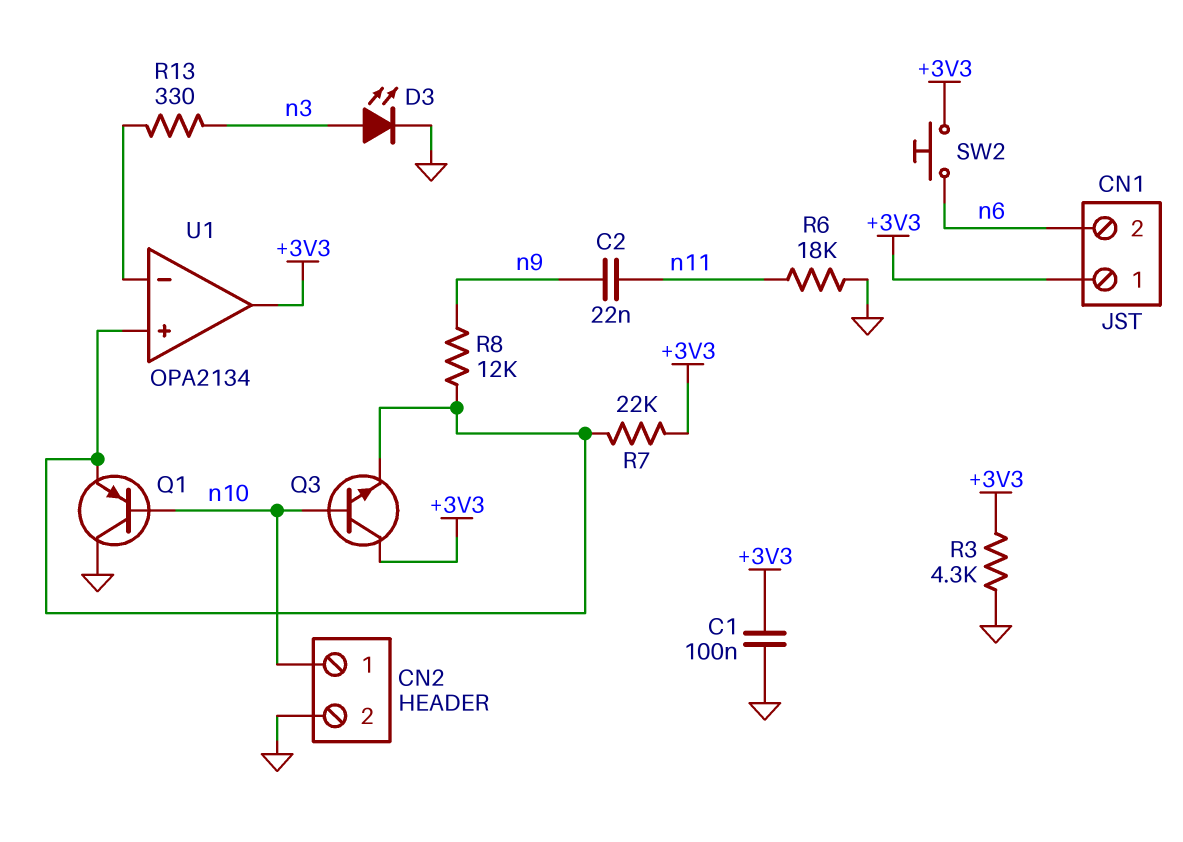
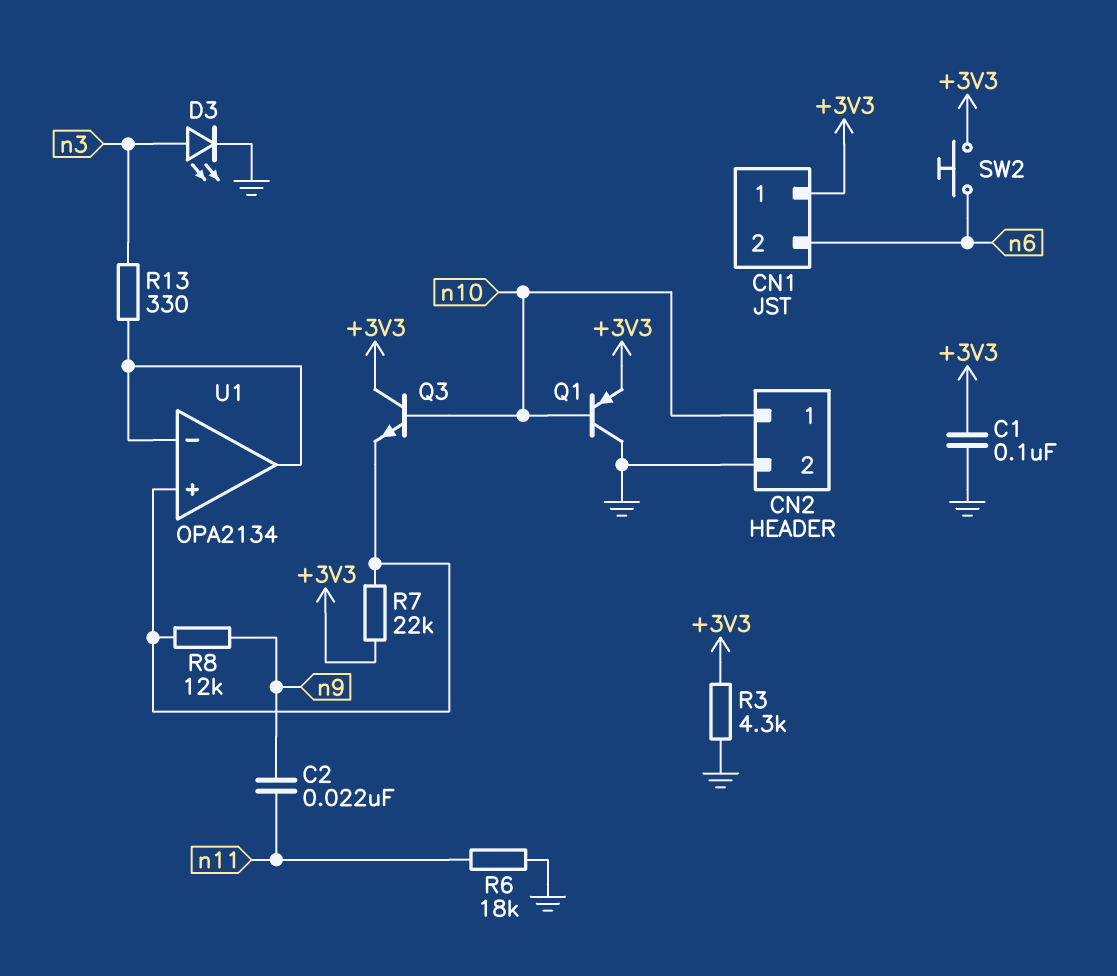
Q1: PNP (B n10, C GND, E U1/in+) -> PNP (B n10, C GND, E +3V3)
U1 pin out: +3V3 -> U1/in-

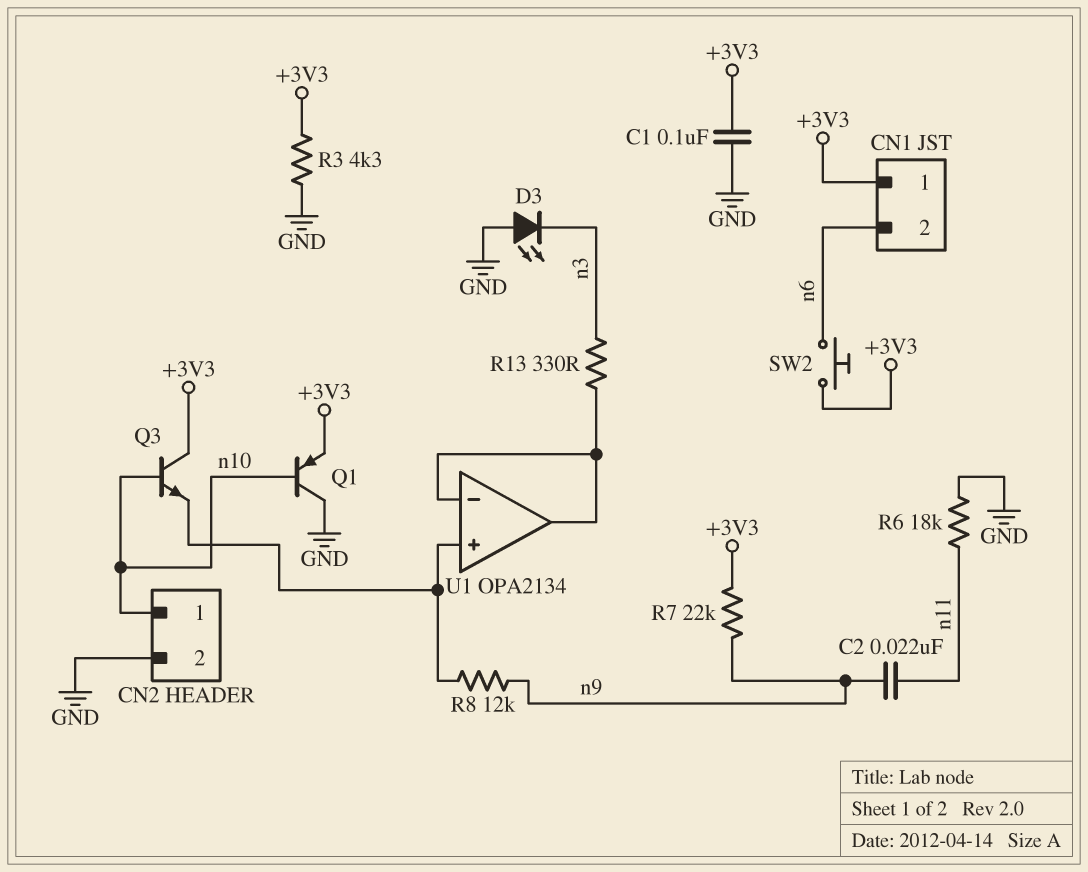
D3: LED (A n3, K GND) -> LED (A GND, K n3)
R7: 22k (+3V3, U1/in+) -> 22k (+3V3, n9)

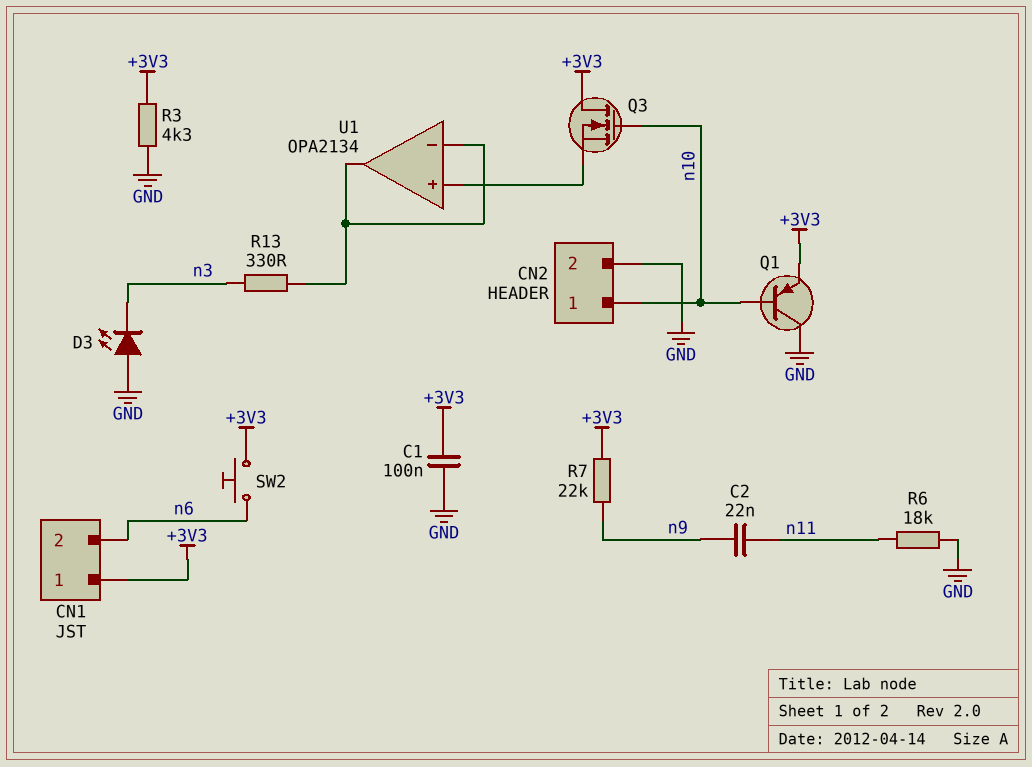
Q3: NPN (B n10, C +3V3, E U1/in+) -> NMOS (G n10, D +3V3, S U1/in+)
R8: 12k (U1/in+, n9) -> none

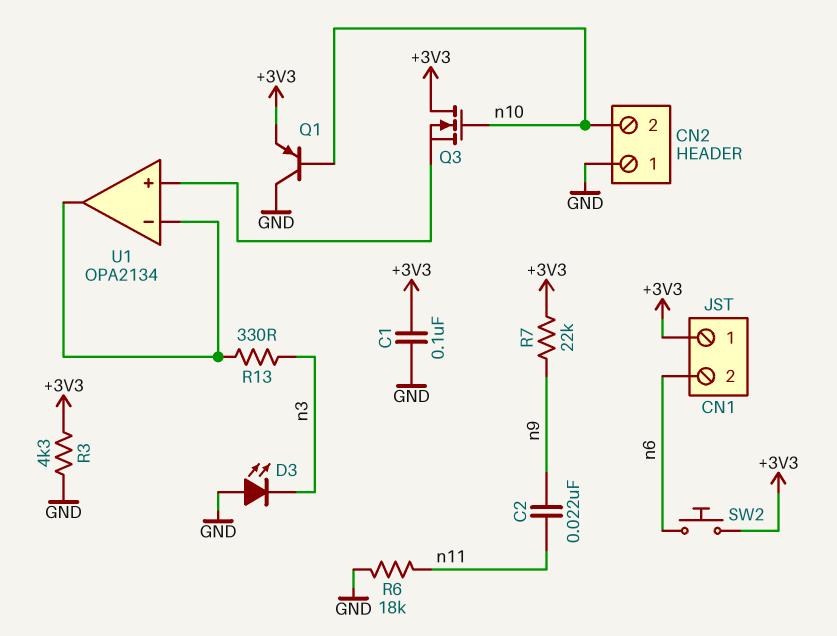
CN2 pin 1: n10 -> GND
CN2 pin 2: GND -> n10

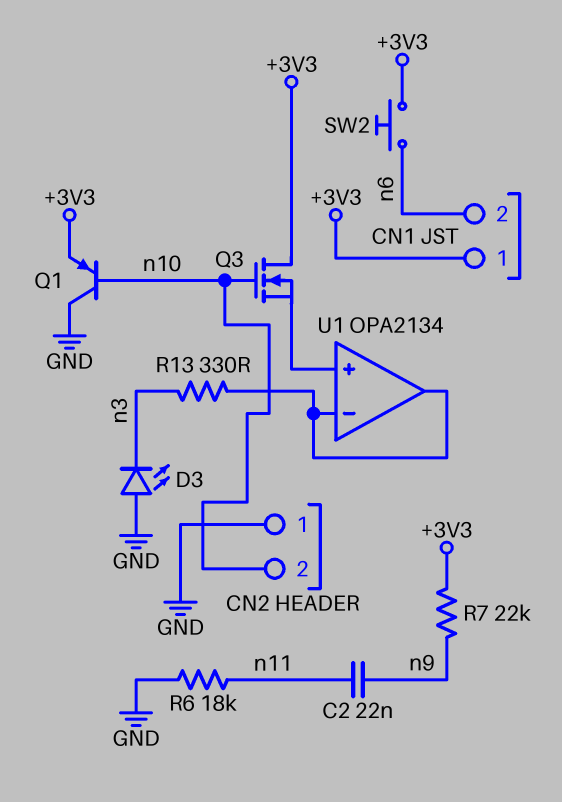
C1: 100nF (+3V3, GND) -> none
R3: 4.3k (+3V3, GND) -> none

